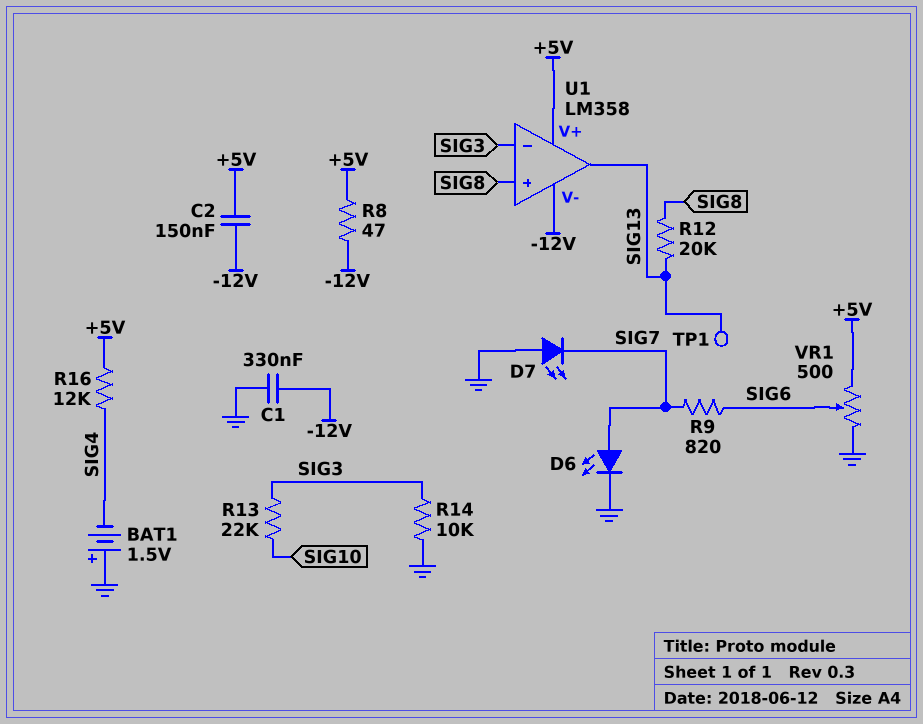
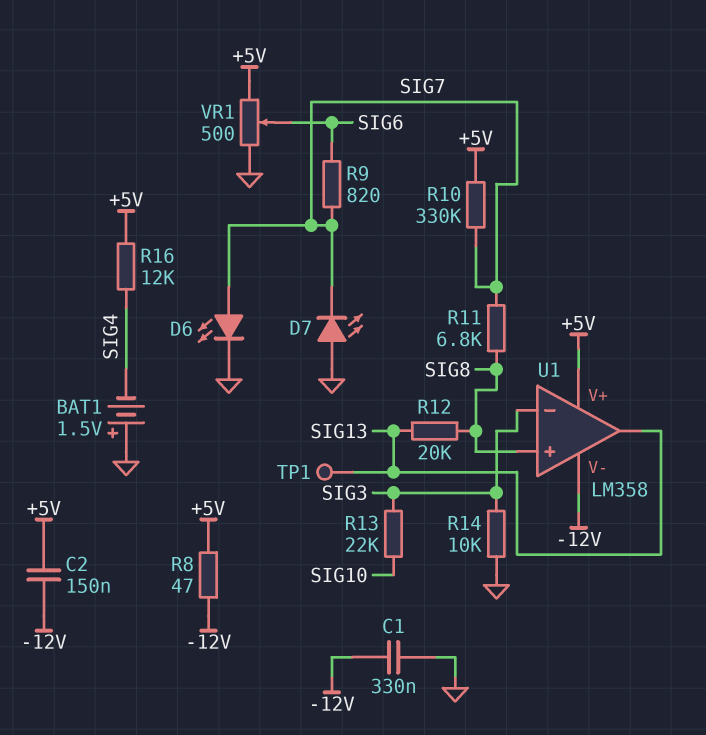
R10: none -> 330k (+5V, SIG7)
R11: none -> 6.8k (SIG7, SIG8)

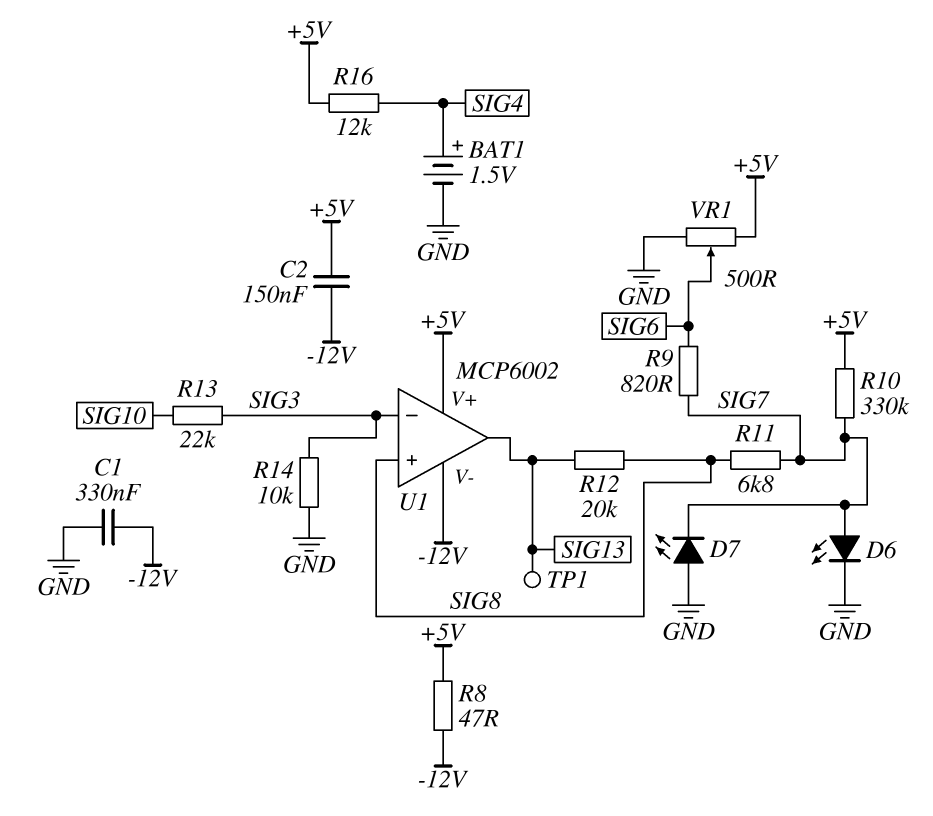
BAT1: 1.5V (plus GND, minus SIG4) -> 1.5V (plus SIG4, minus GND)
U1: LM358 -> MCP6002

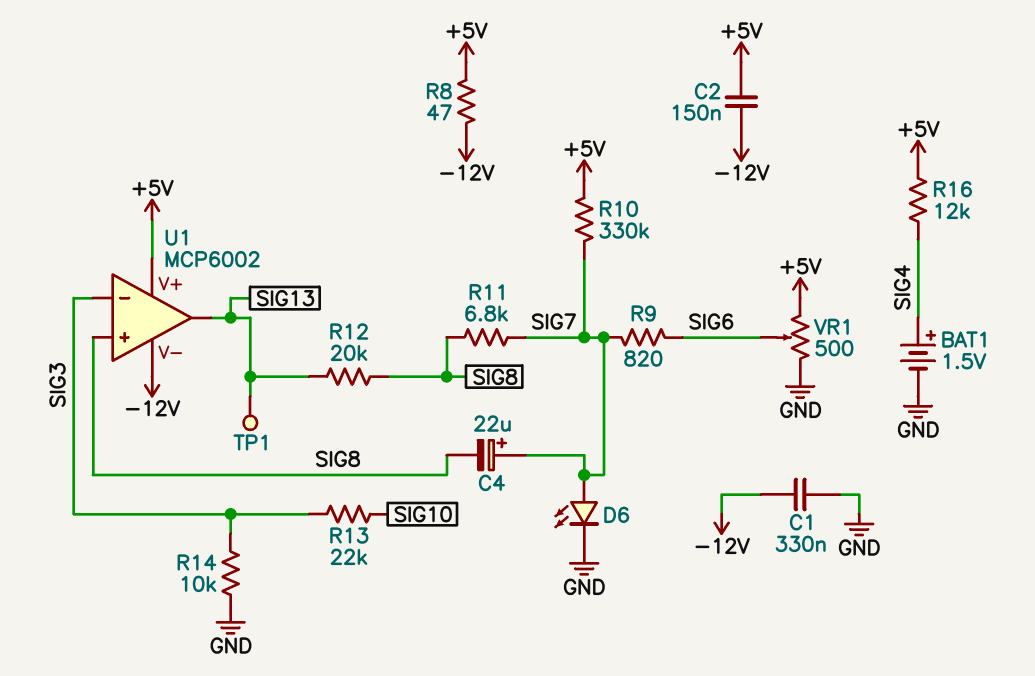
C4: none -> 22uF (plus SIG7, minus SIG8)
D7: LED (A GND, K SIG7) -> none

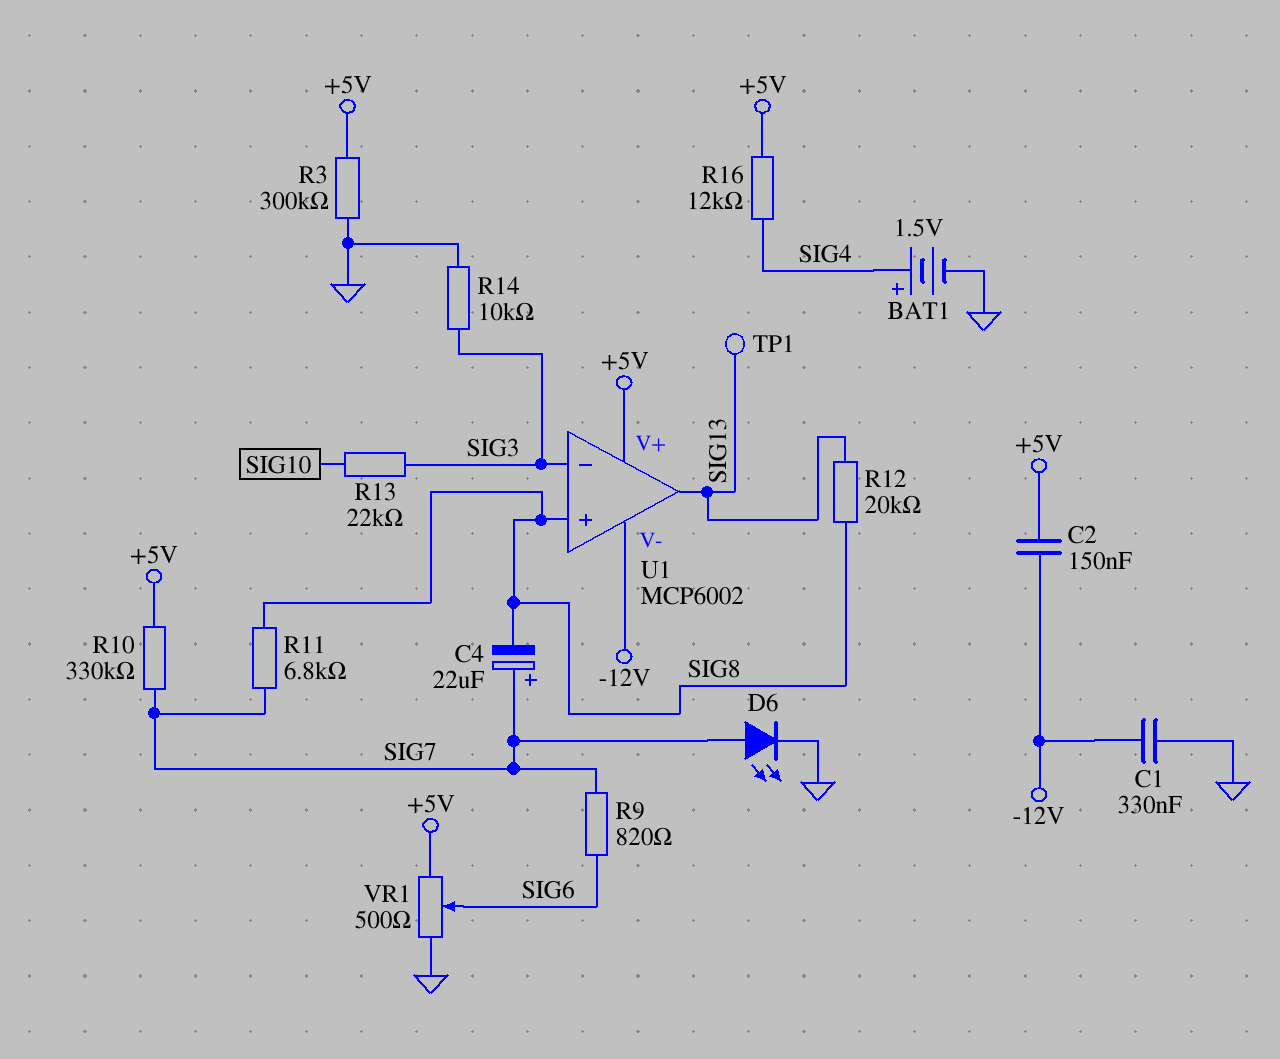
R3: none -> 300k (+5V, GND)
R8: 47 (+5V, -12V) -> none

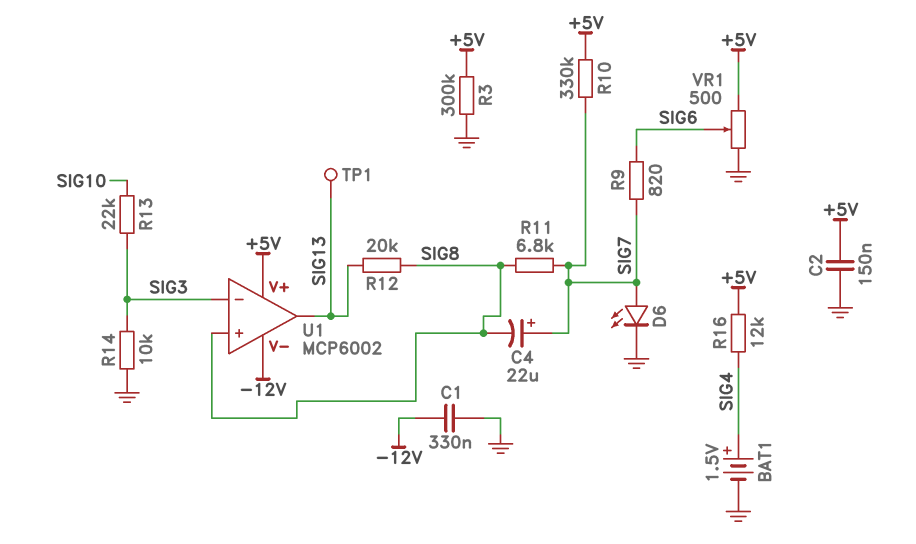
C2: 150nF (+5V, -12V) -> 150nF (+5V, GND)

